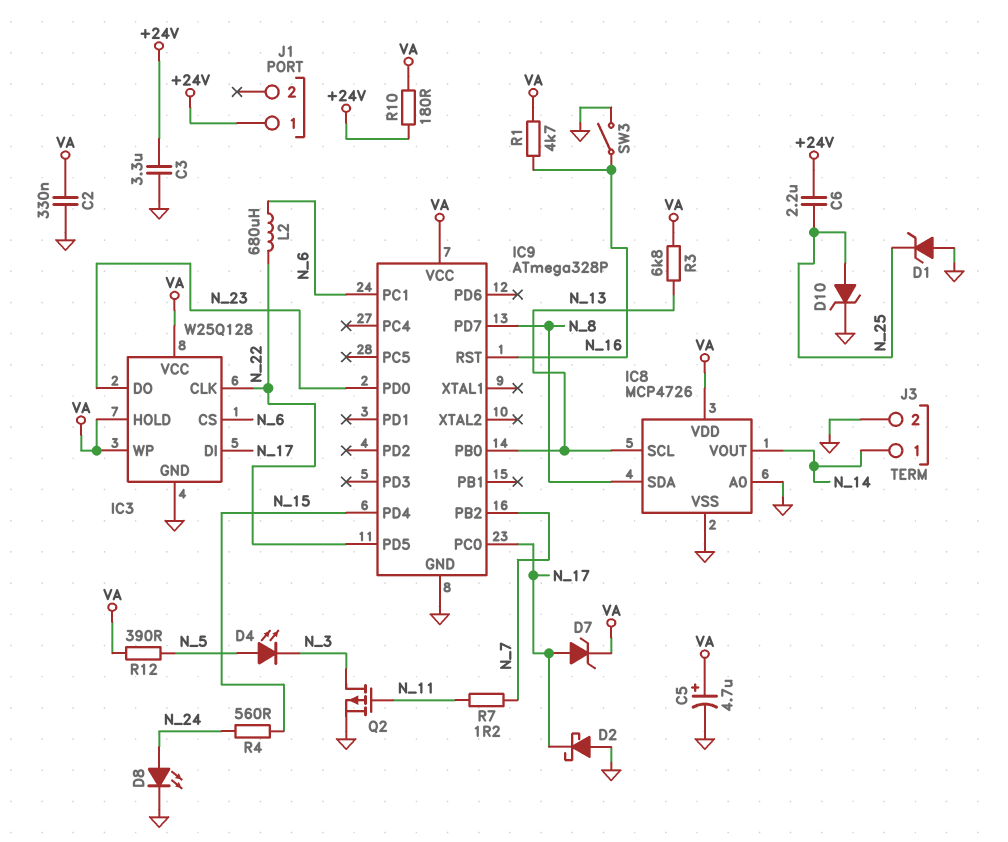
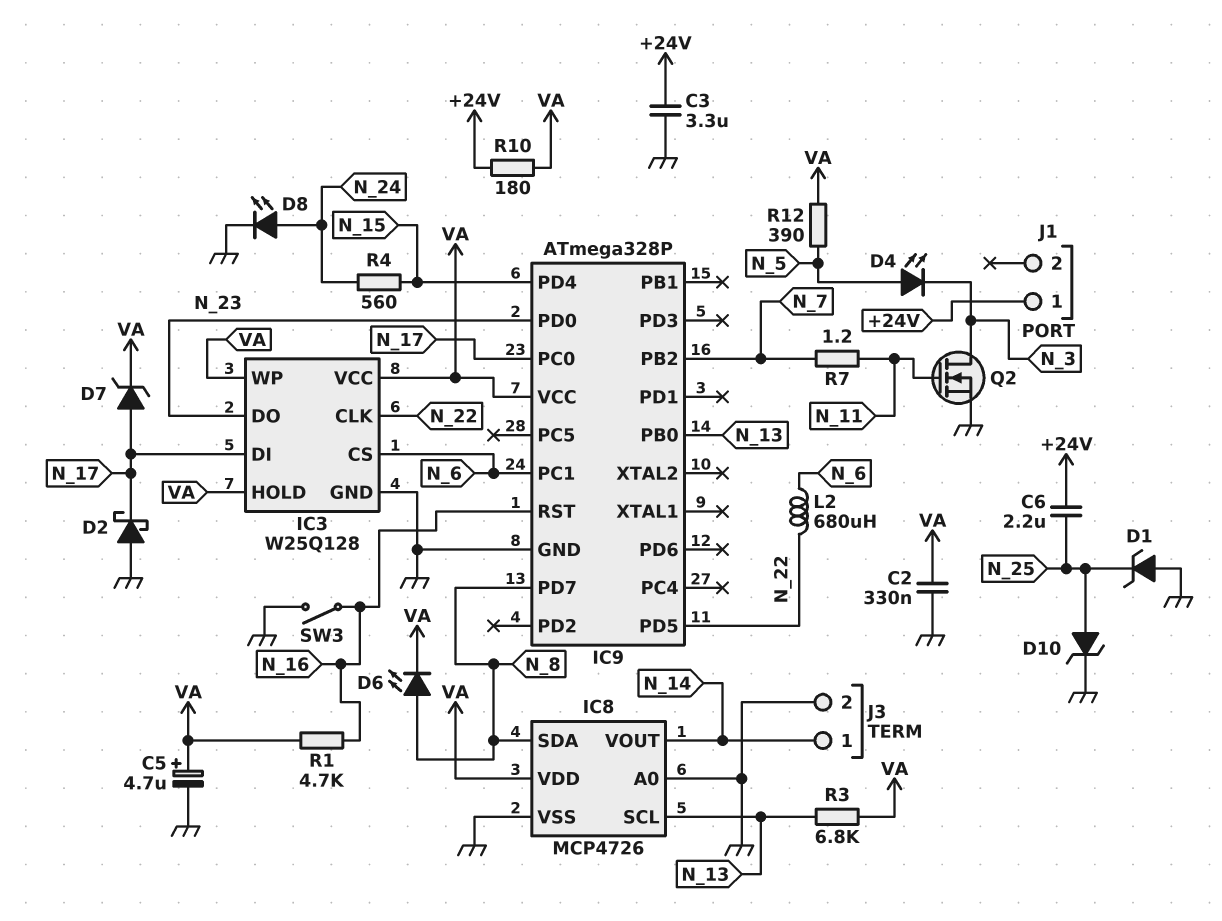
D6: none -> LED (A N_8, K VA)
Q2: PMOS (G N_11, D N_3, S GND) -> NMOS (G N_11, D N_3, S GND)

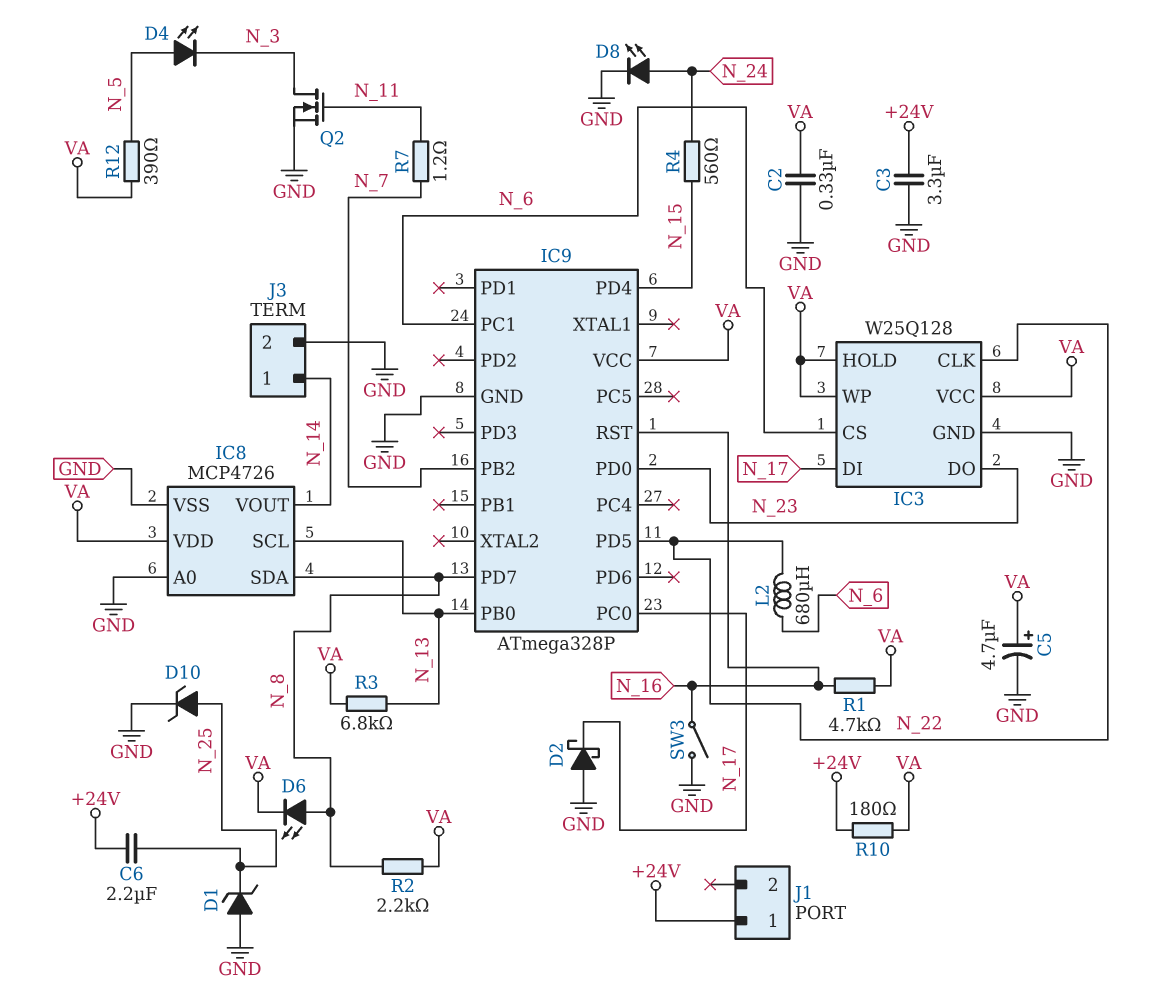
D7: zener (A N_17, K VA) -> none
R2: none -> 2.2k (N_8, VA)

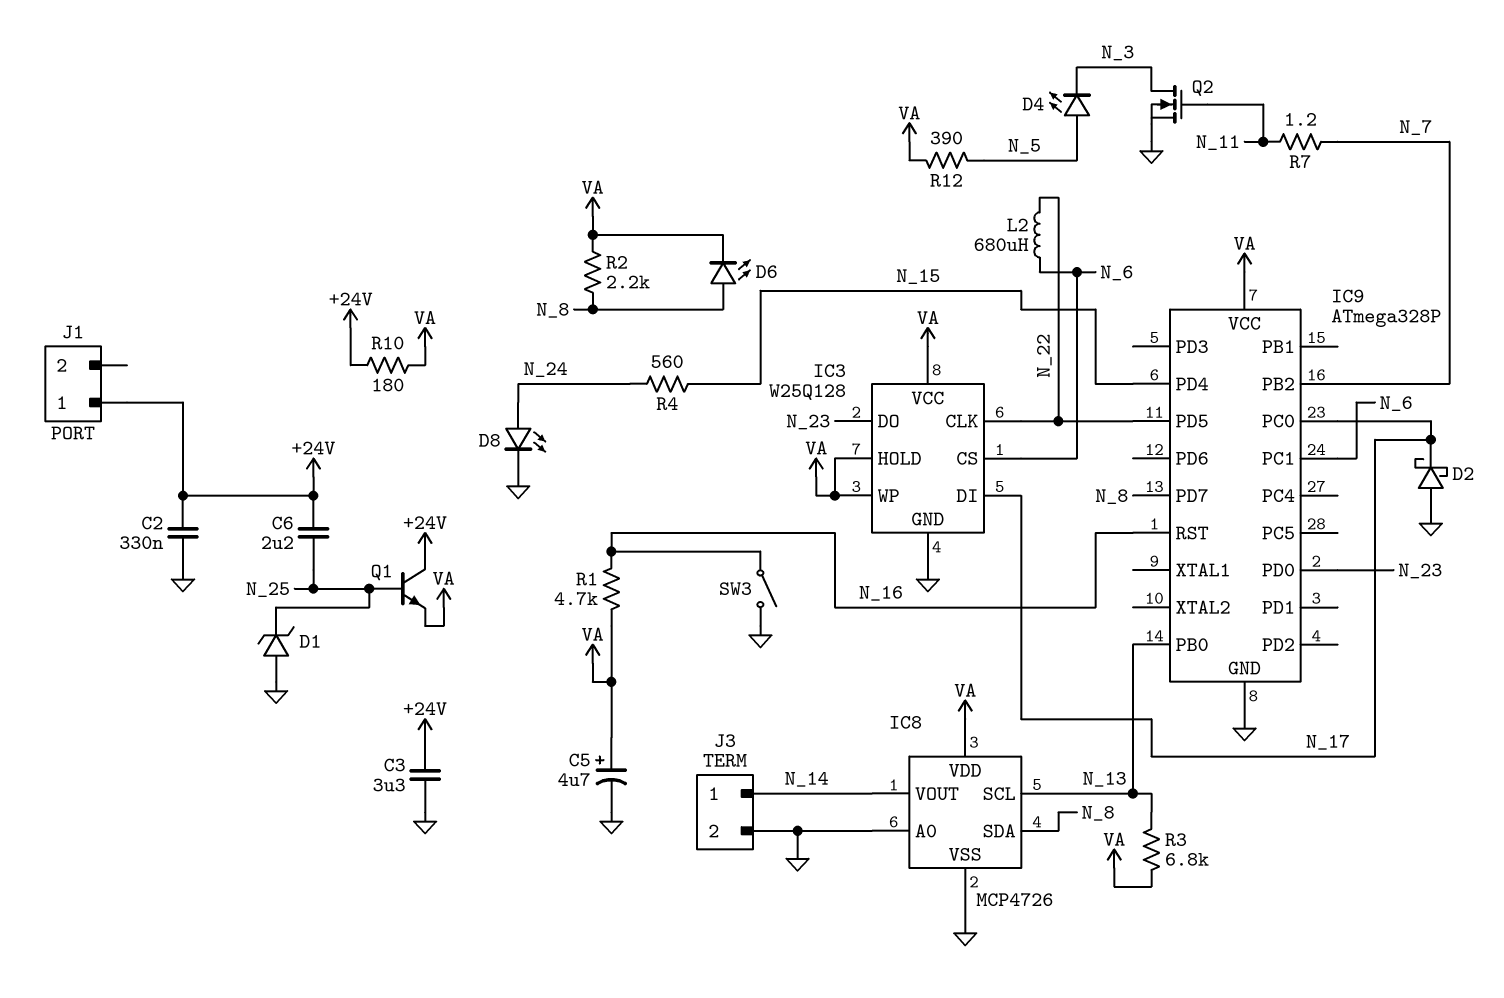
C2: 330nF (GND, VA) -> 330nF (+24V, GND)
D10: zener (A N_25, K GND) -> none
Q1: none -> NPN (B N_25, C +24V, E VA)

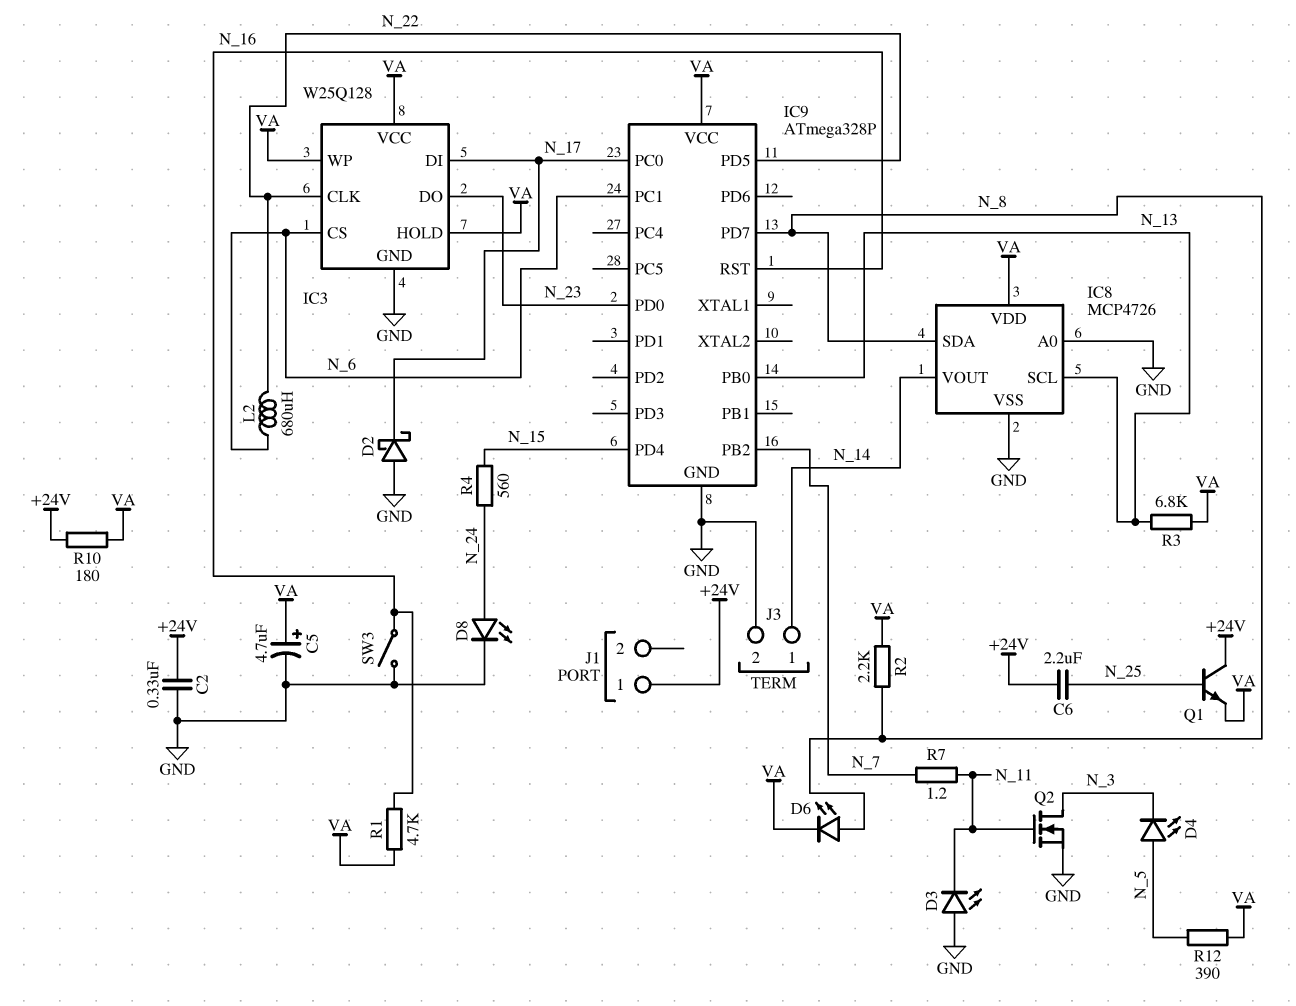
C3: 3.3uF (+24V, GND) -> none
D1: zener (A GND, K N_25) -> none
D3: none -> LED (A GND, K N_11)

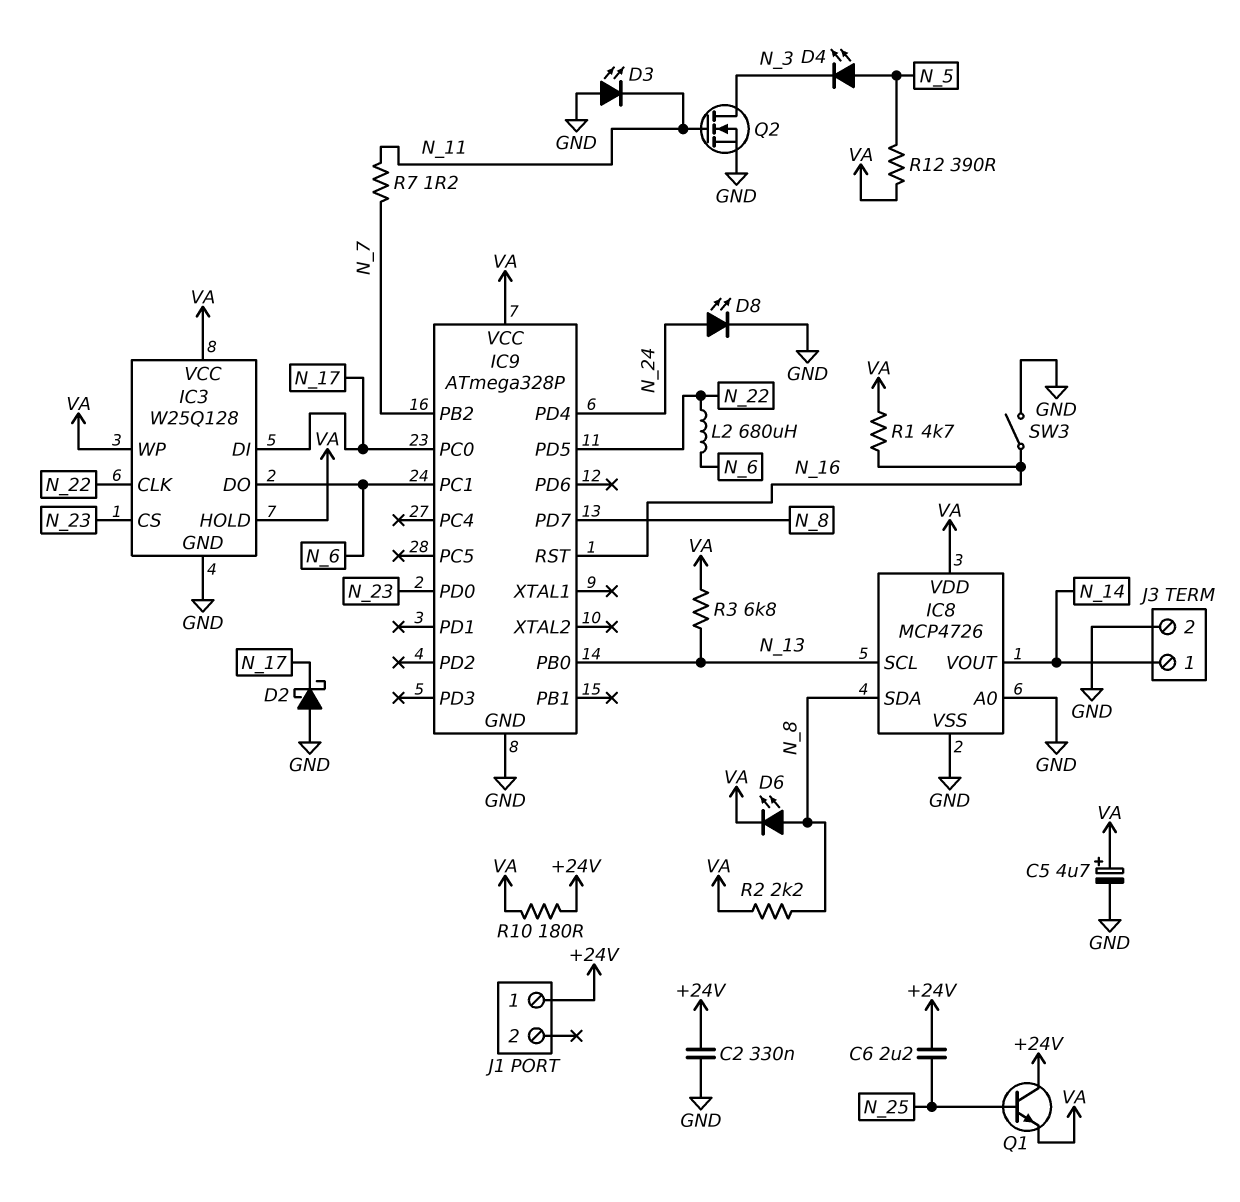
IC3 pin CS: N_6 -> N_23
IC3 pin DO: N_23 -> N_6
IC9 pin PD4: N_15 -> N_24
R4: 560 (N_15, N_24) -> none

